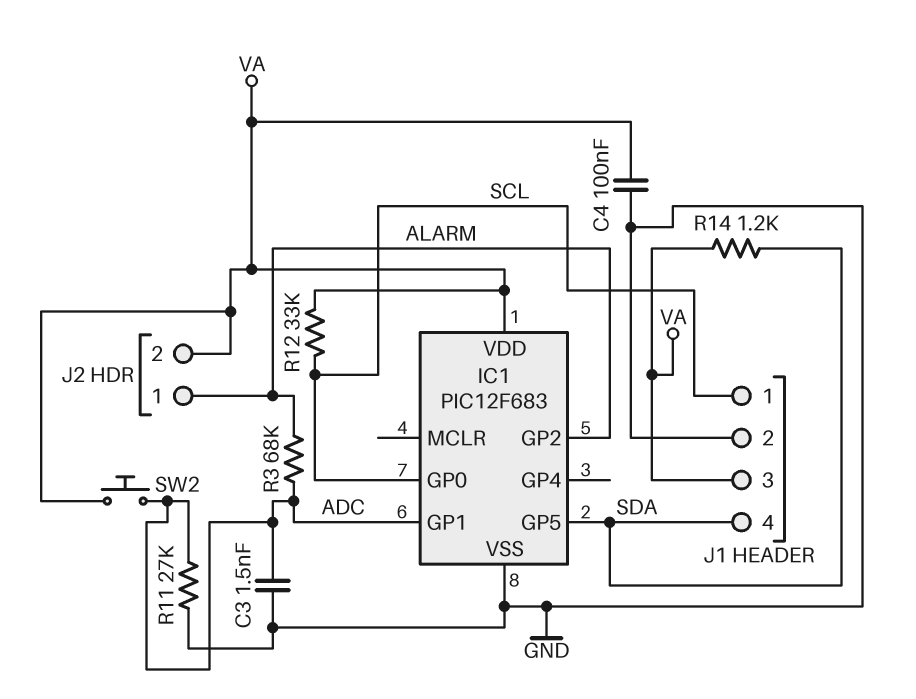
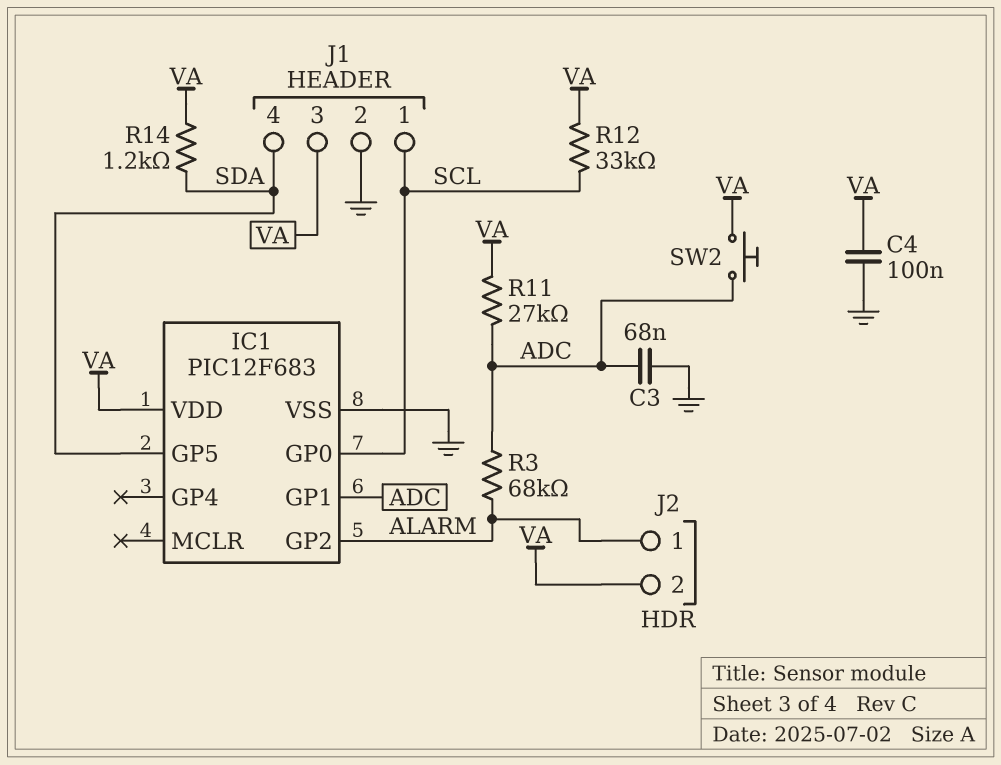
C3: 1.5nF (ADC, GND) -> 68nF (ADC, GND)
R11: 27k (ADC, GND) -> 27k (ADC, VA)

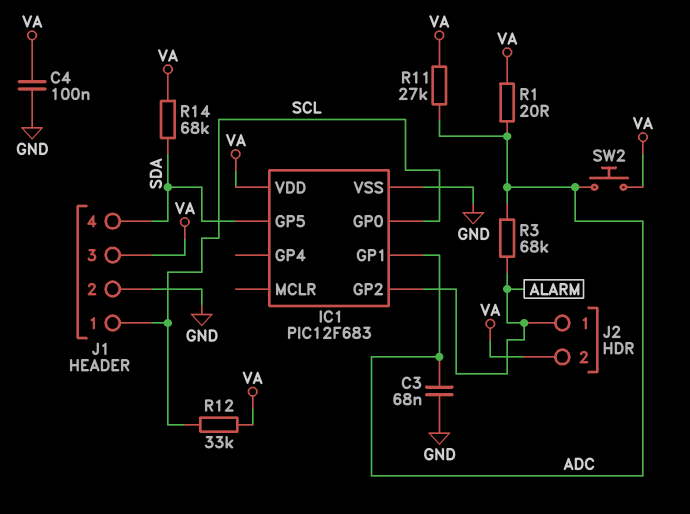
R1: none -> 20 (ADC, VA)
R14: 1.2k (SDA, VA) -> 68k (SDA, VA)

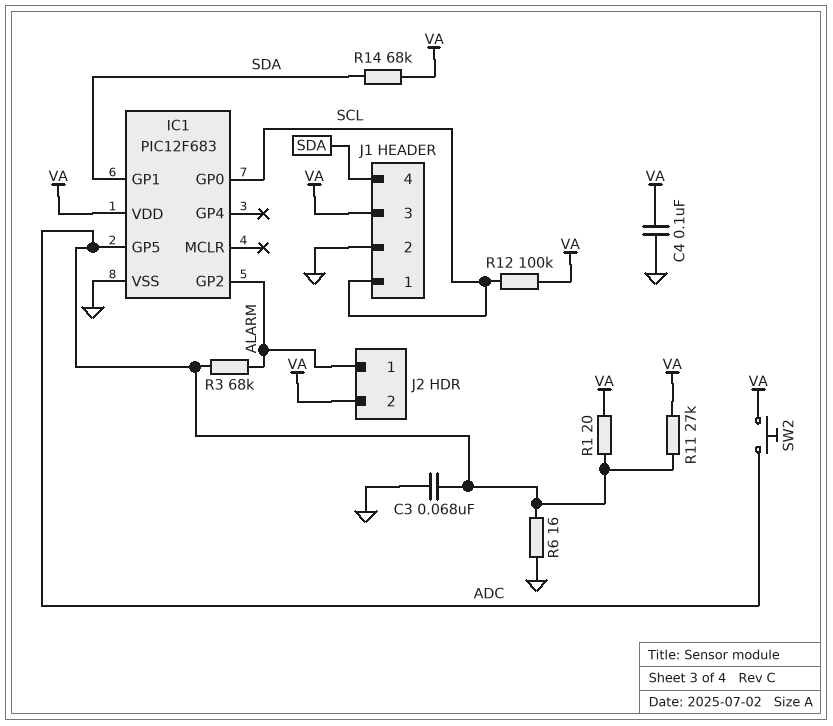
IC1 pin GP1: ADC -> SDA
IC1 pin GP5: SDA -> ADC
R6: none -> 16 (ADC, GND)
R12: 33k (SCL, VA) -> 100k (SCL, VA)

